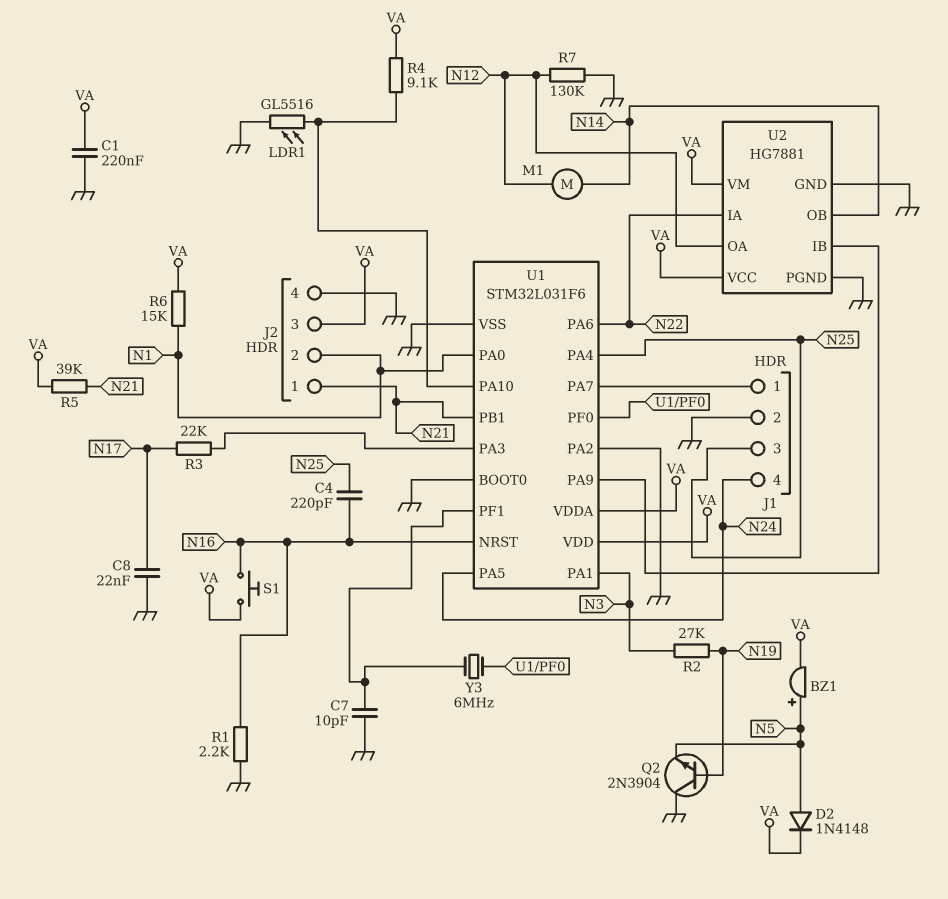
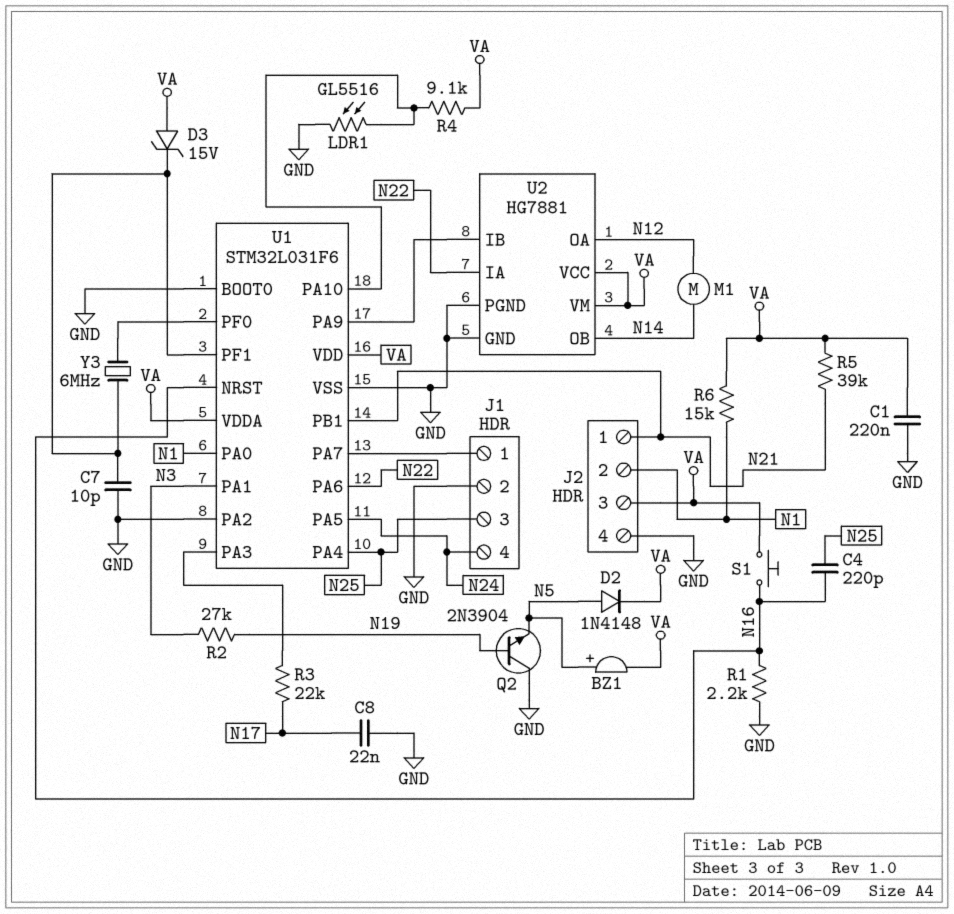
D3: none -> zener 15V (A VA, K U1/PF1)
R7: 130k (GND, N12) -> none

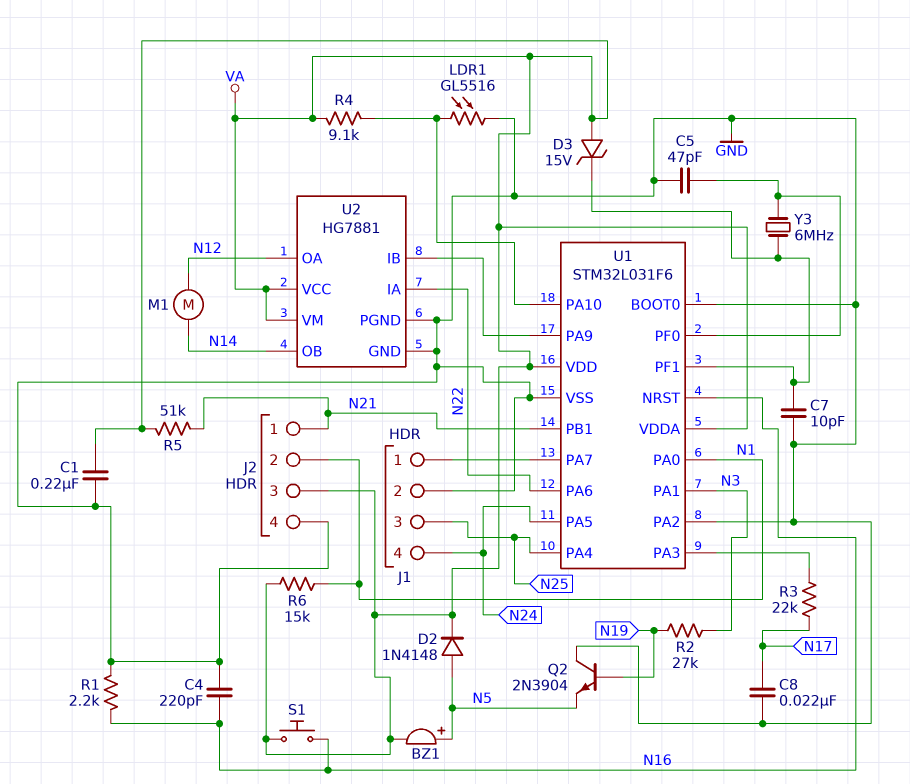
C4: 220pF (N16, N25) -> 220pF (GND, N16)
C5: none -> 47pF (GND, U1/PF0)
R5: 39k (N21, VA) -> 51k (N21, VA)

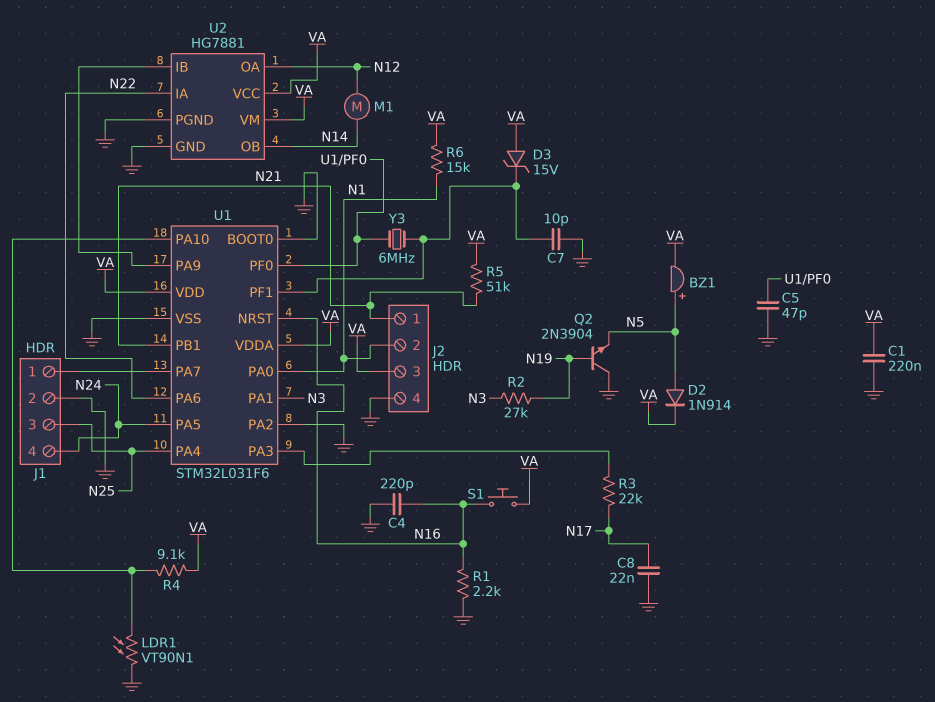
D2: diode 1N4148 (A N5, K VA) -> diode 1N914 (A N5, K VA)
LDR1: GL5516 (GND, U1/PA10) -> VT90N1 (GND, U1/PA10)

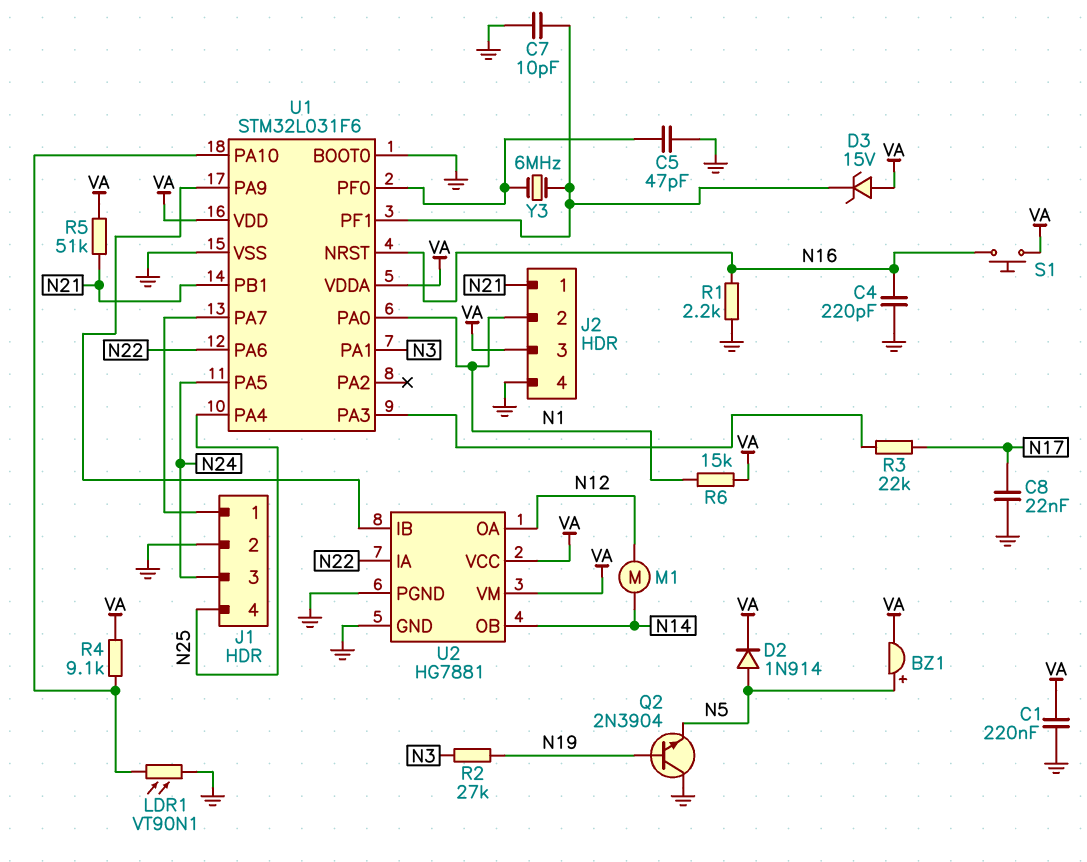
J1 pin 3: N25 -> N24
J1 pin 4: N24 -> N25
U1 pin PA2: GND -> none

